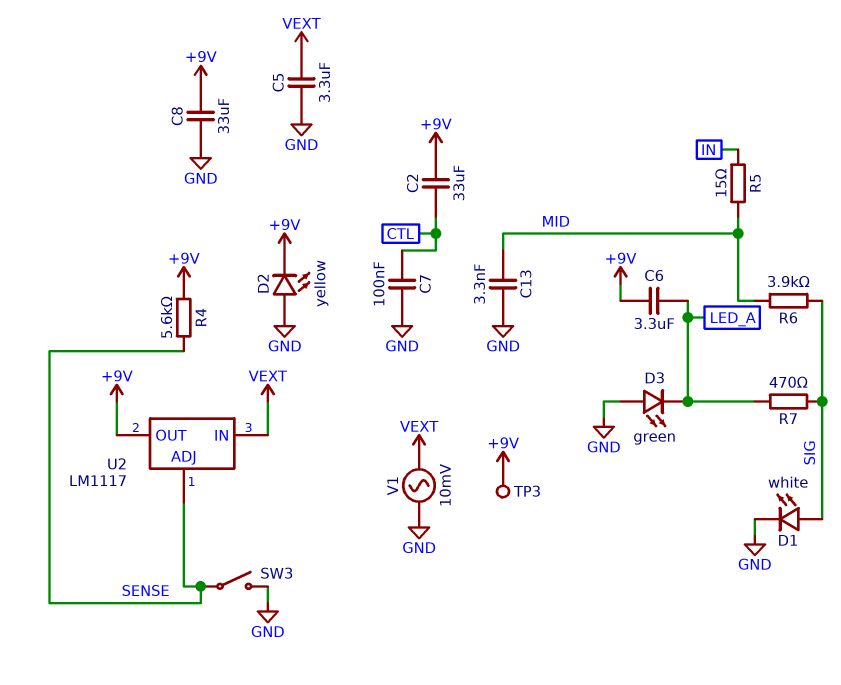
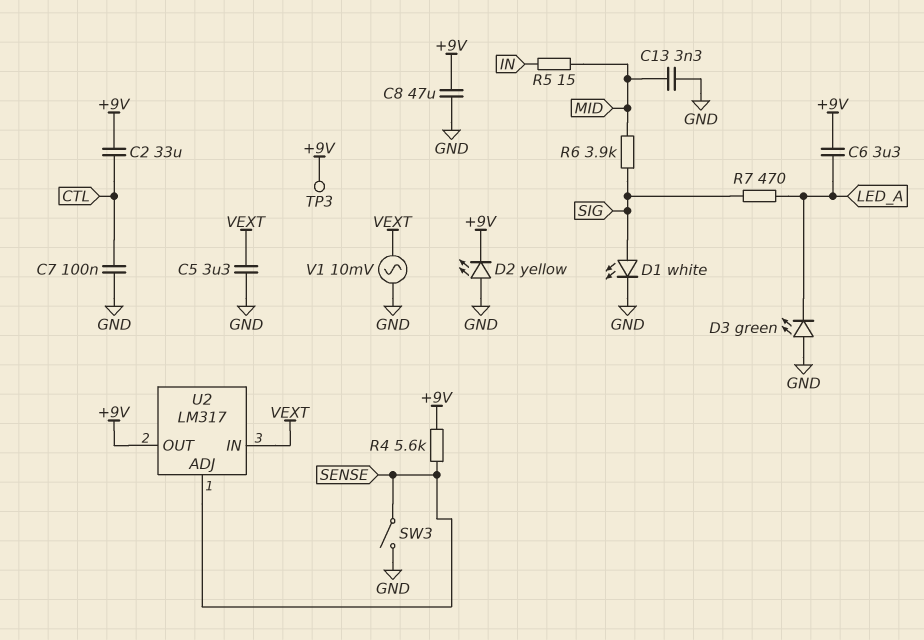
C8: 33uF (+9V, GND) -> 47uF (+9V, GND)
U2: LM1117 -> LM317

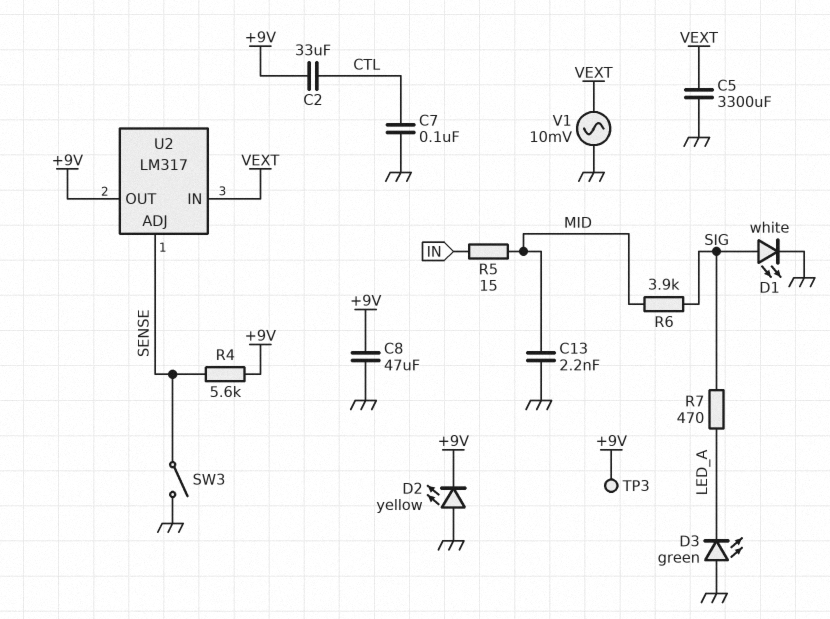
C5: 3.3uF (GND, VEXT) -> 3300uF (GND, VEXT)
C6: 3.3uF (+9V, LED_A) -> none
C13: 3.3nF (GND, MID) -> 2.2nF (GND, MID)

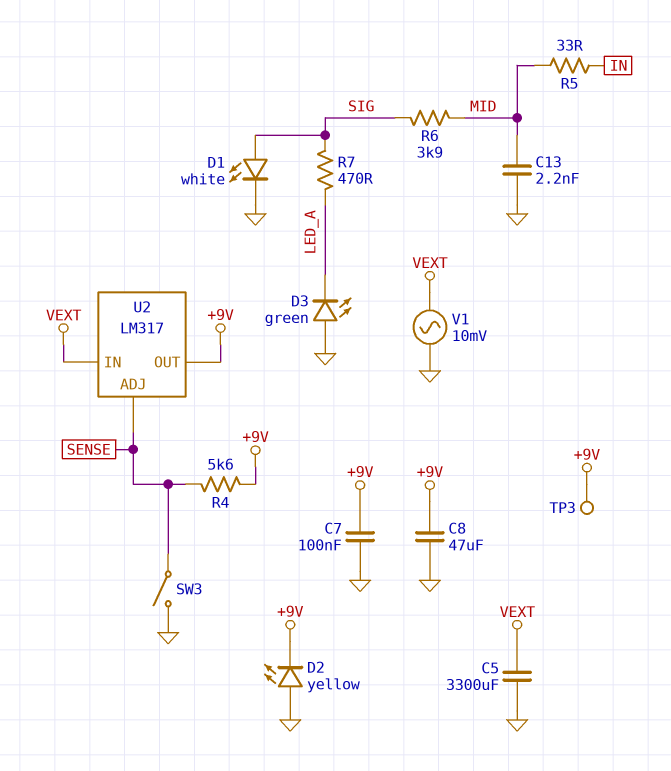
C2: 33uF (+9V, CTL) -> none
C7: 100nF (CTL, GND) -> 100nF (+9V, GND)
R5: 15 (IN, MID) -> 33 (IN, MID)

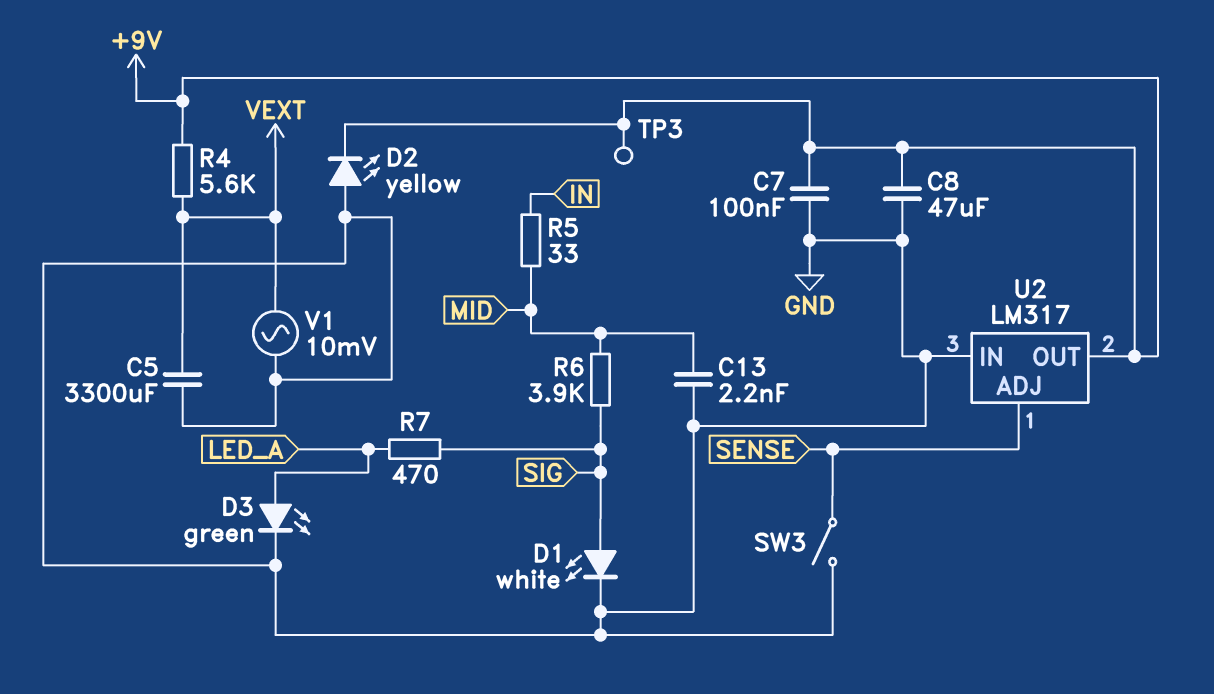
D3: LED green (A GND, K LED_A) -> LED green (A LED_A, K GND)
R4: 5.6k (+9V, SENSE) -> 5.6k (+9V, VEXT)
U2 pin IN: VEXT -> GND

